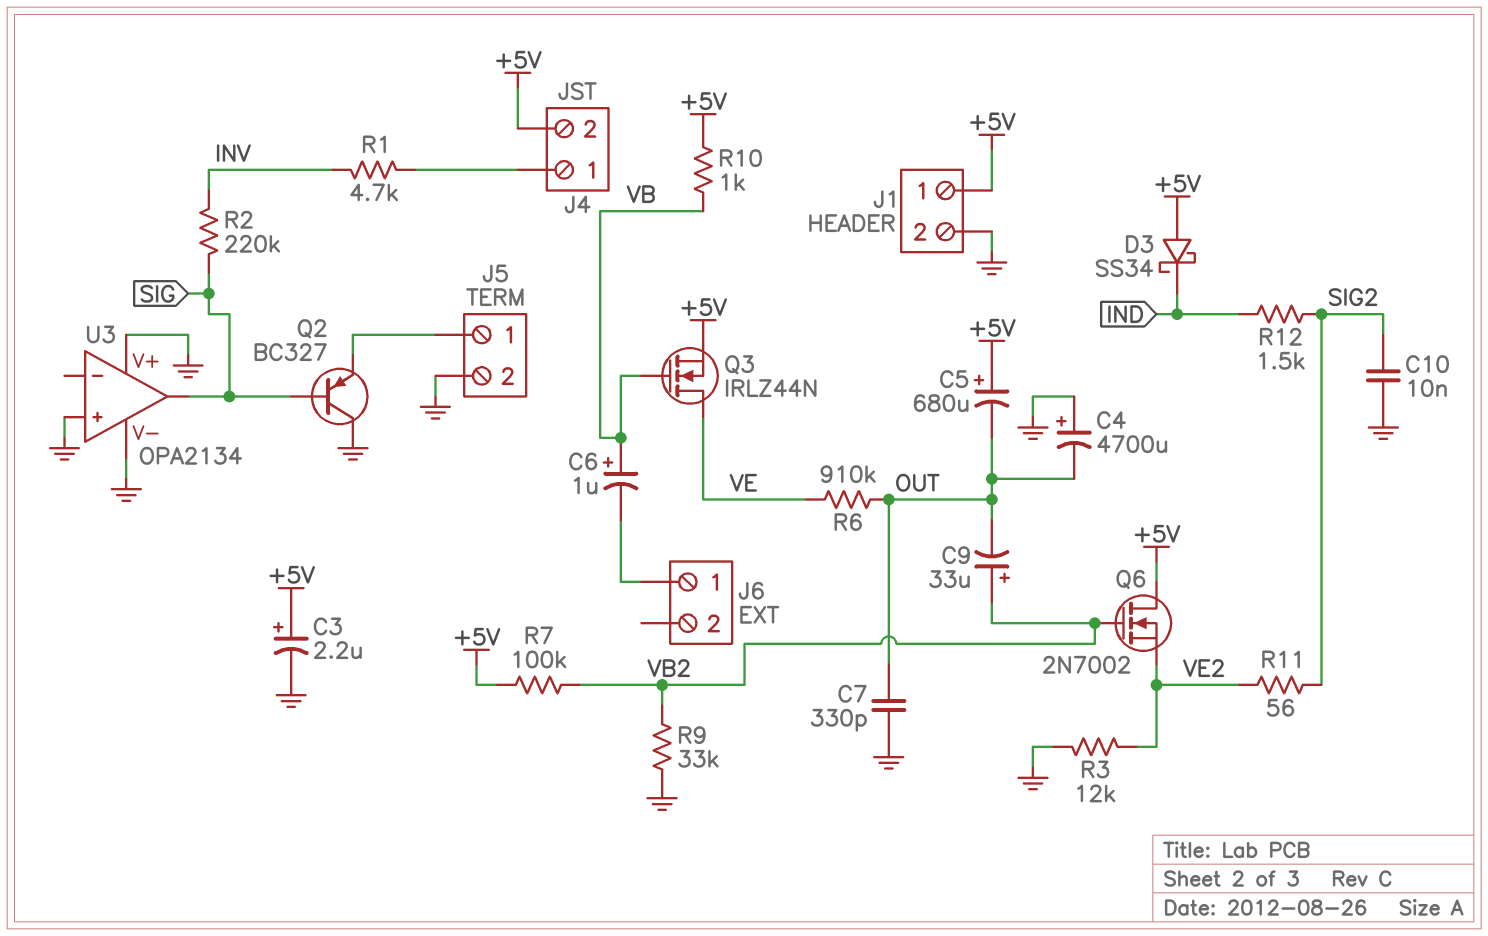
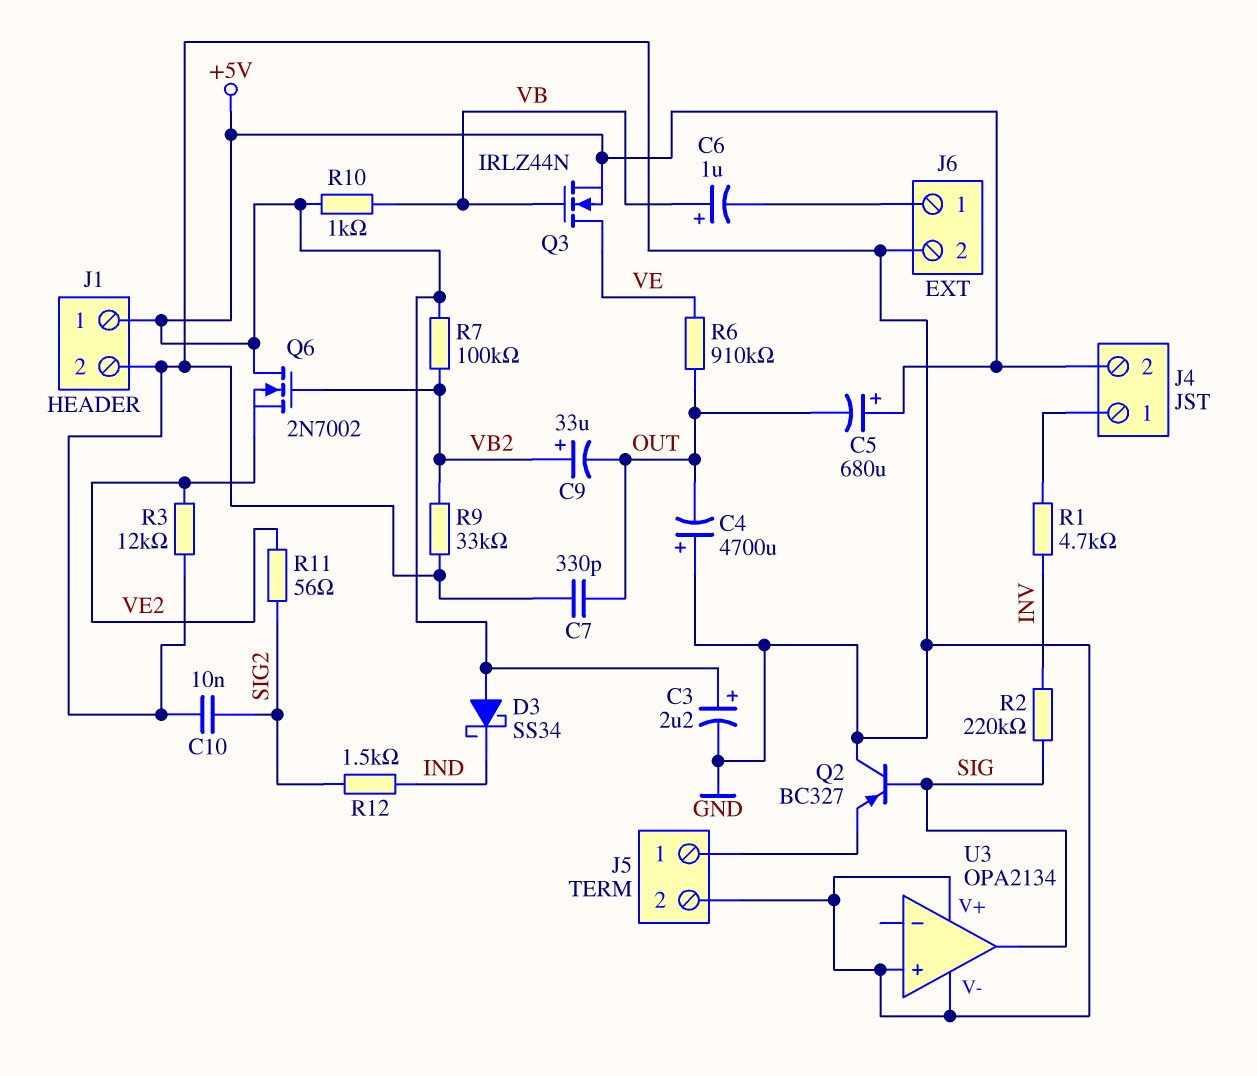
J6 pin 2: none -> GND

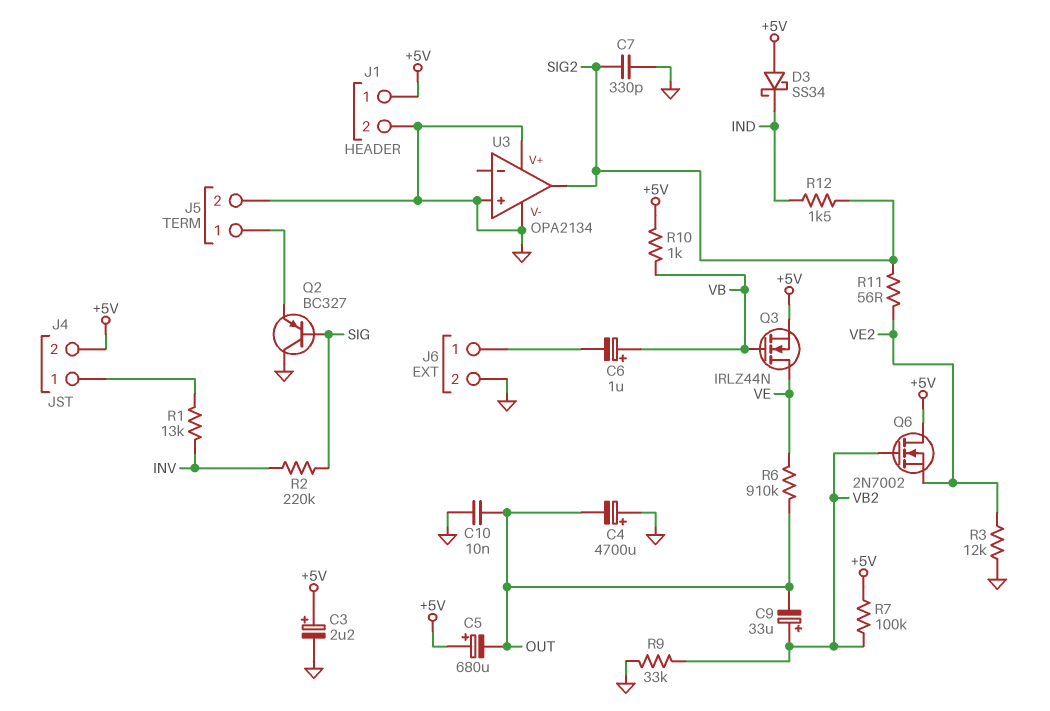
C7: 330pF (GND, OUT) -> 330pF (GND, SIG2)
C10: 10nF (GND, SIG2) -> 10nF (GND, OUT)
R1: 4.7k (INV, J4/1) -> 13k (INV, J4/1)
U3 pin out: SIG -> SIG2

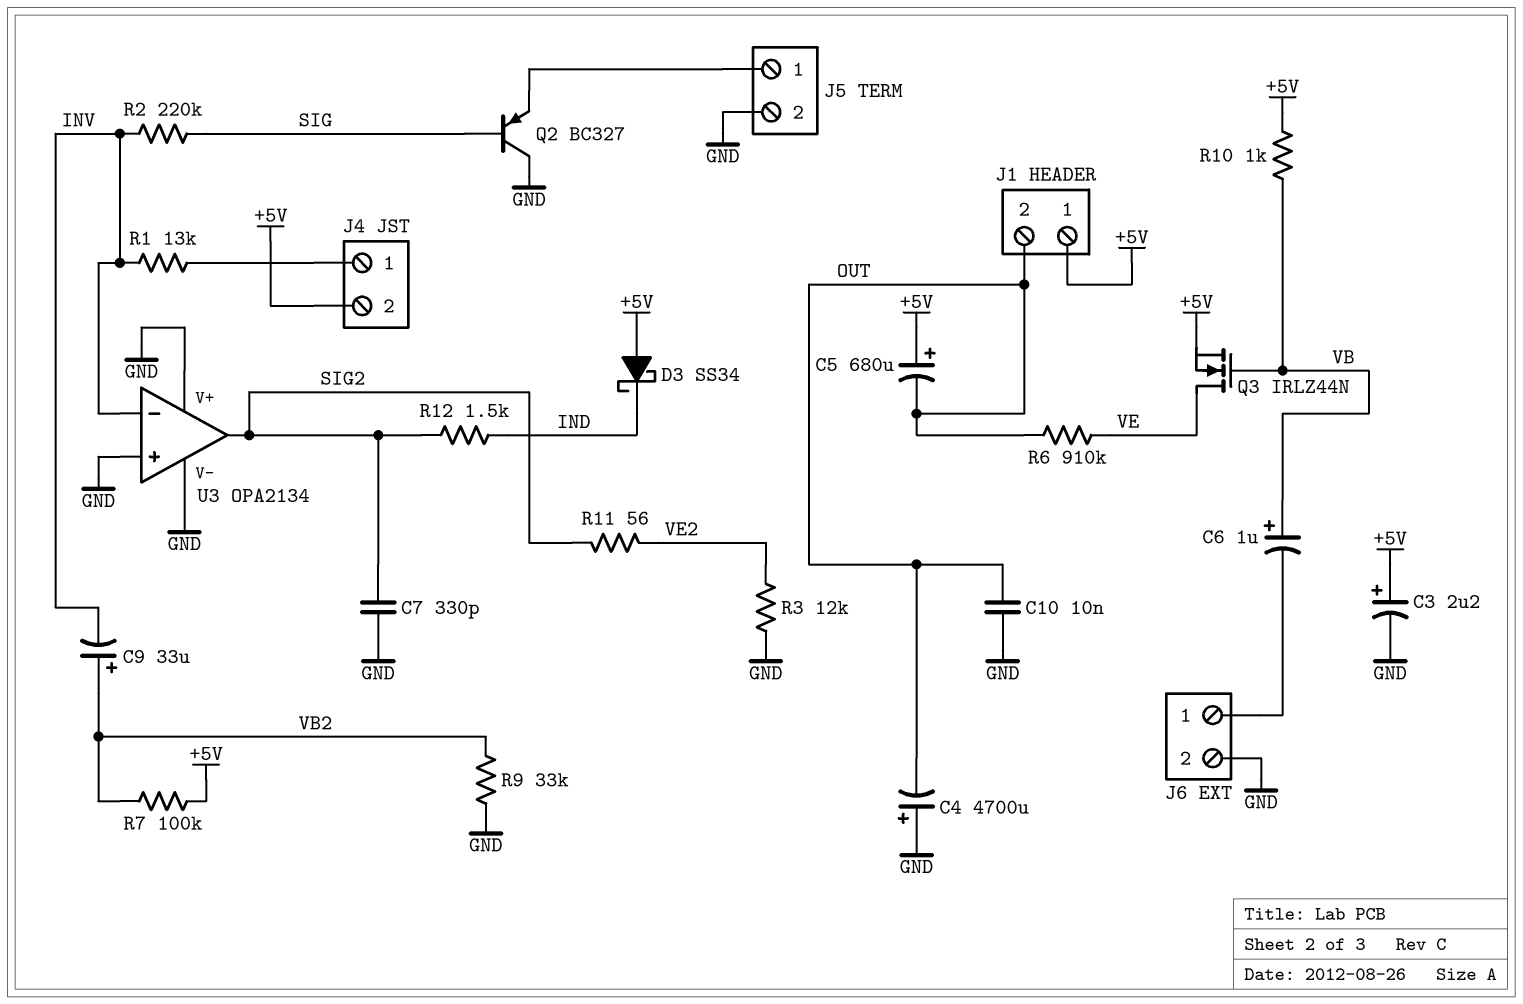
C9: 33uF (plus VB2, minus OUT) -> 33uF (plus VB2, minus INV)
J1 pin 2: GND -> OUT
Q6: NMOS 2N7002 (G VB2, D +5V, S VE2) -> none
U3 pin in-: none -> INV

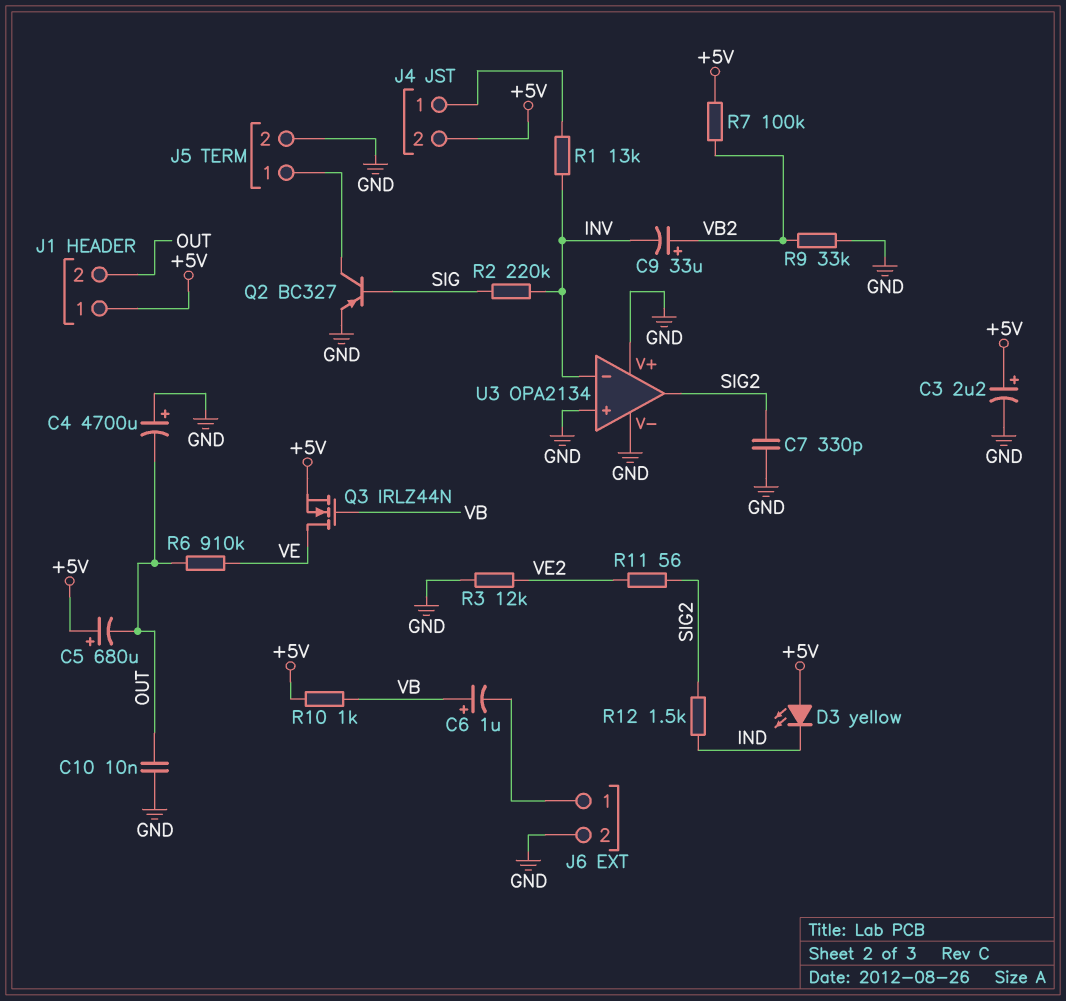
D3: schottky SS34 (A +5V, K IND) -> LED yellow (A +5V, K IND)
Q2: PNP BC327 (B SIG, C GND, E J5/1) -> PNP BC327 (B SIG, C J5/1, E GND)

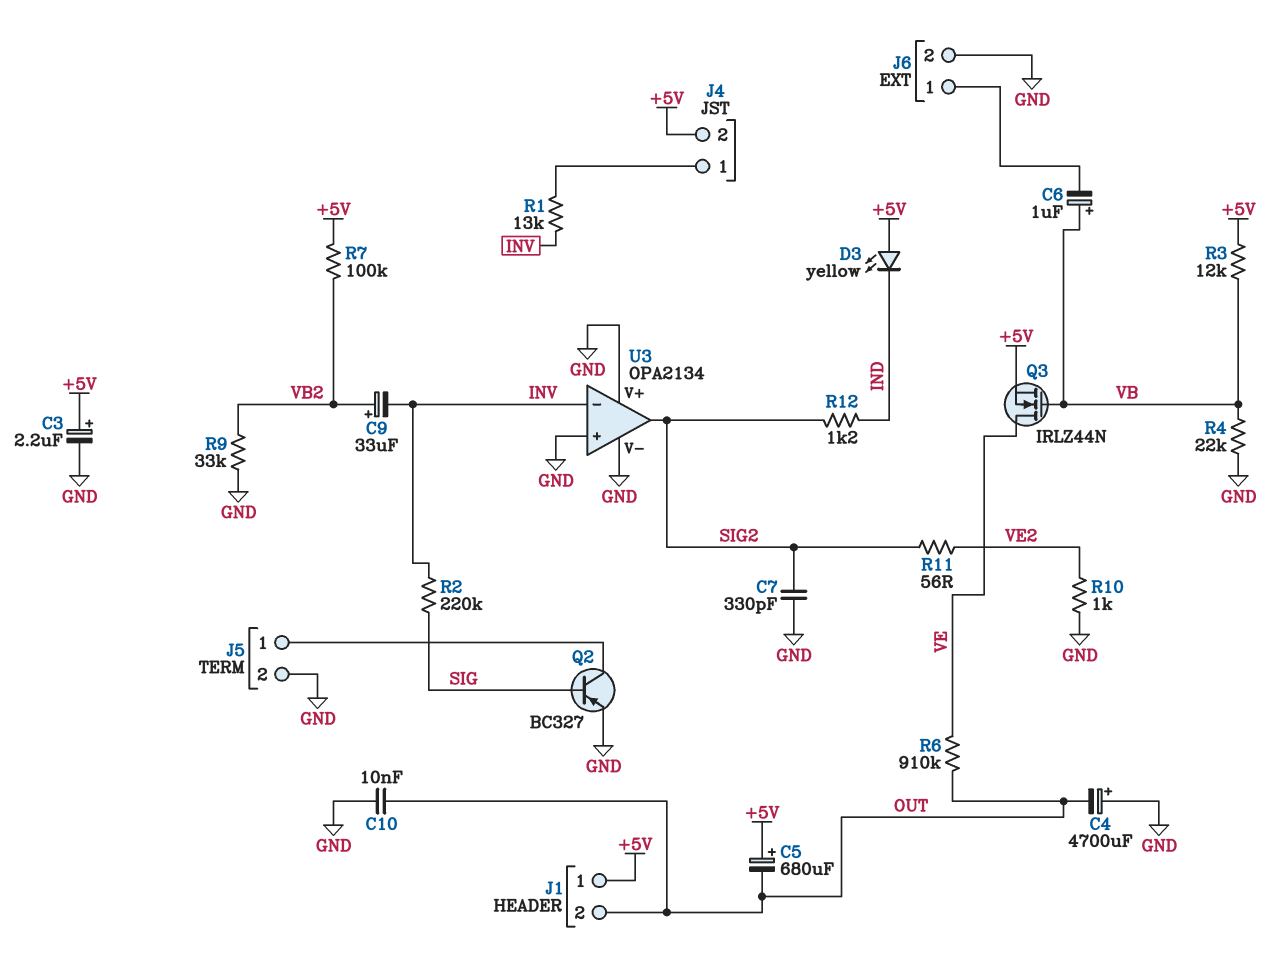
R3: 12k (GND, VE2) -> 12k (+5V, VB)
R4: none -> 22k (GND, VB)
R10: 1k (+5V, VB) -> 1k (GND, VE2)
R12: 1.5k (IND, SIG2) -> 1.2k (IND, SIG2)

